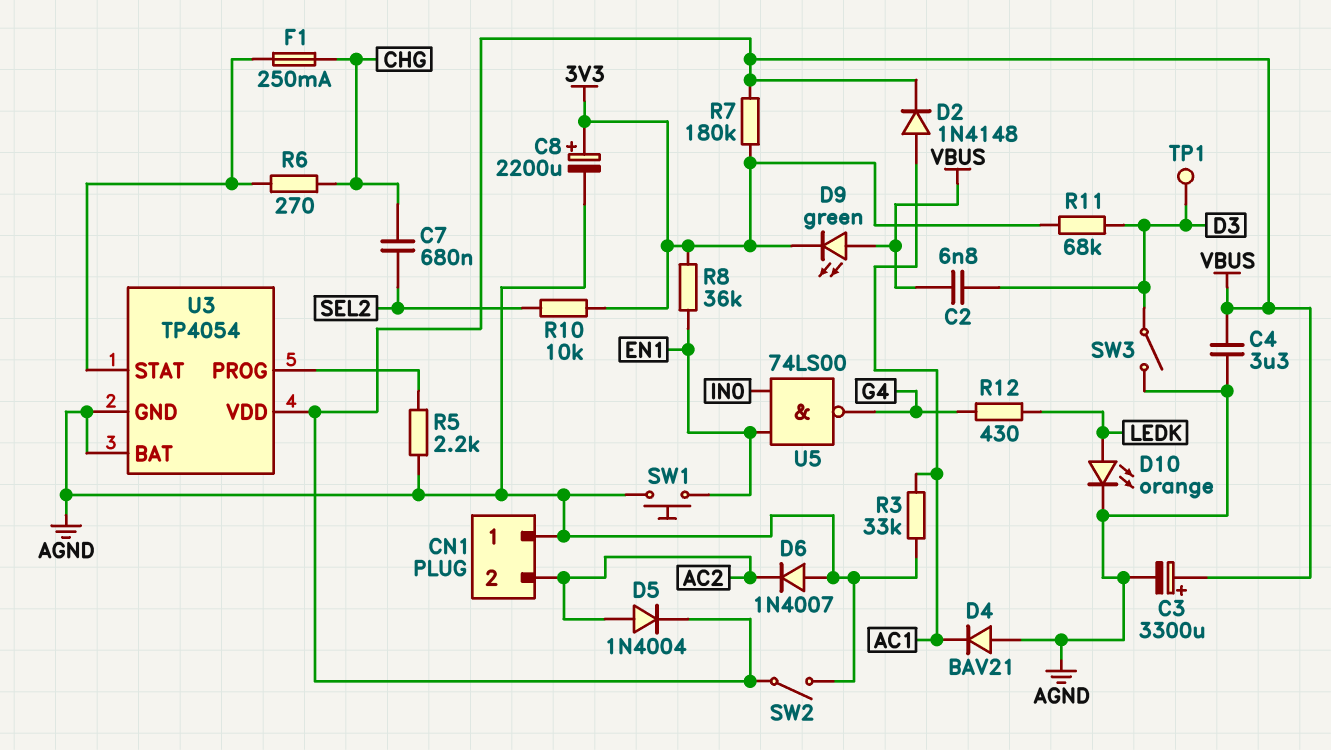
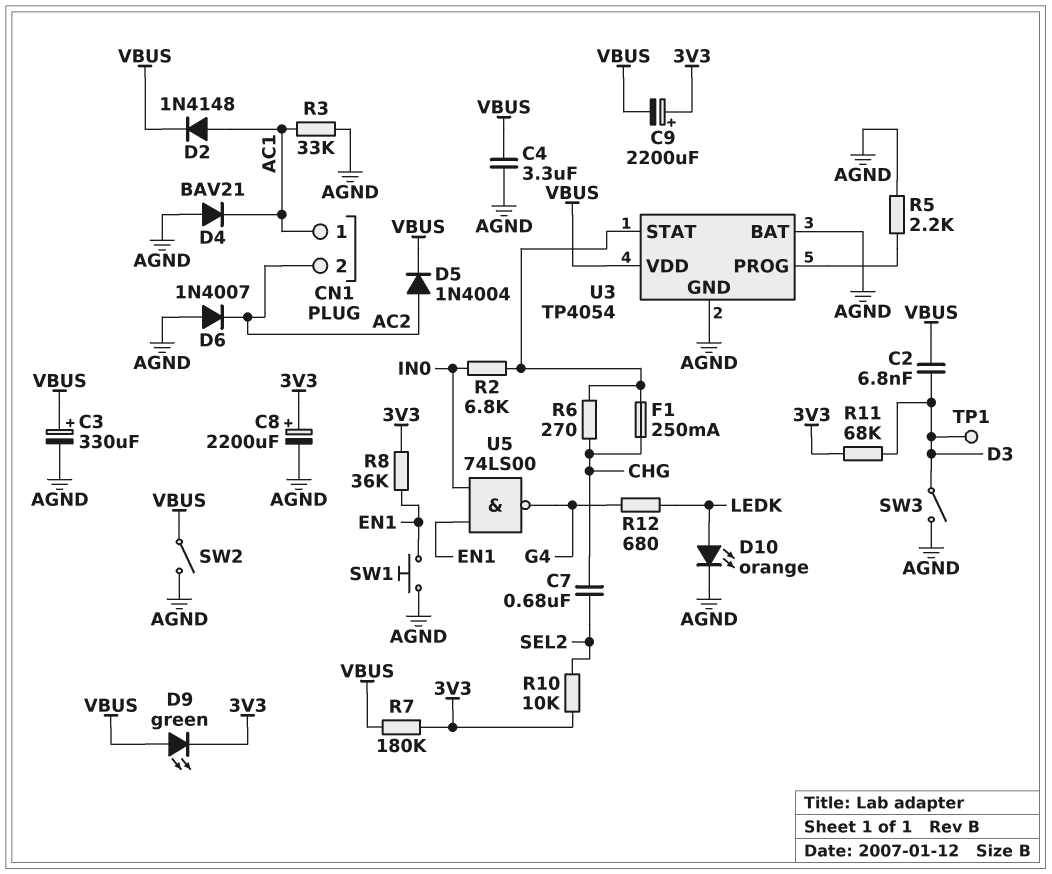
C3: 3300uF (plus VBUS, minus AGND) -> 330uF (plus VBUS, minus AGND)
C9: none -> 2200uF (plus 3V3, minus VBUS)
CN1 pin 1: AGND -> AC1
R2: none -> 6.8k (IN0, U3/STAT)
R12: 430 (G4, LEDK) -> 680 (G4, LEDK)

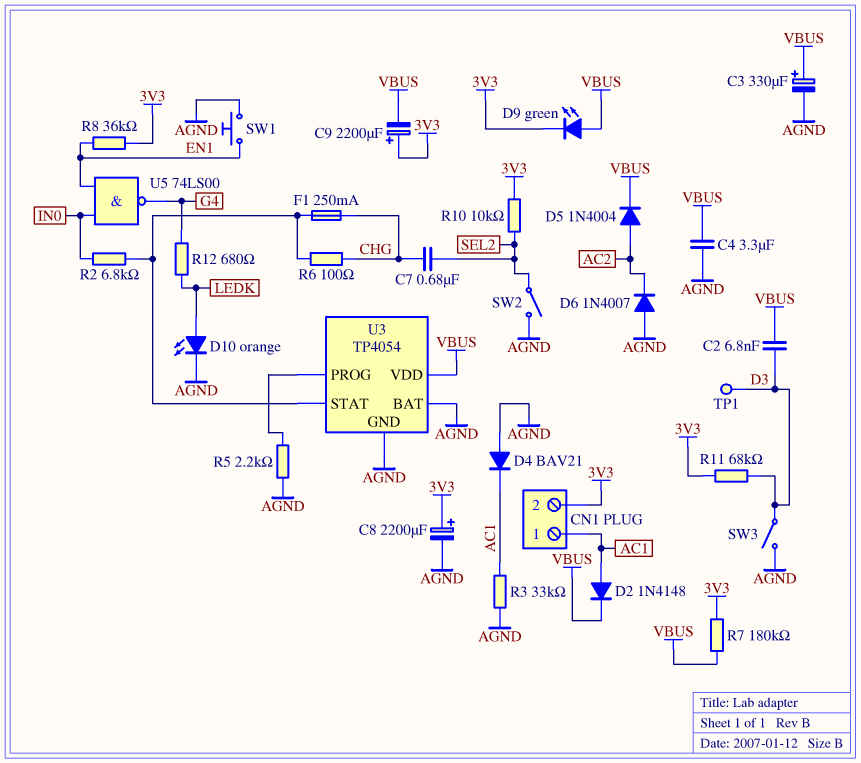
CN1 pin 2: AC2 -> 3V3
R6: 270 (CHG, U3/STAT) -> 100 (CHG, U3/STAT)
SW2: switch (AGND, VBUS) -> switch (AGND, SEL2)

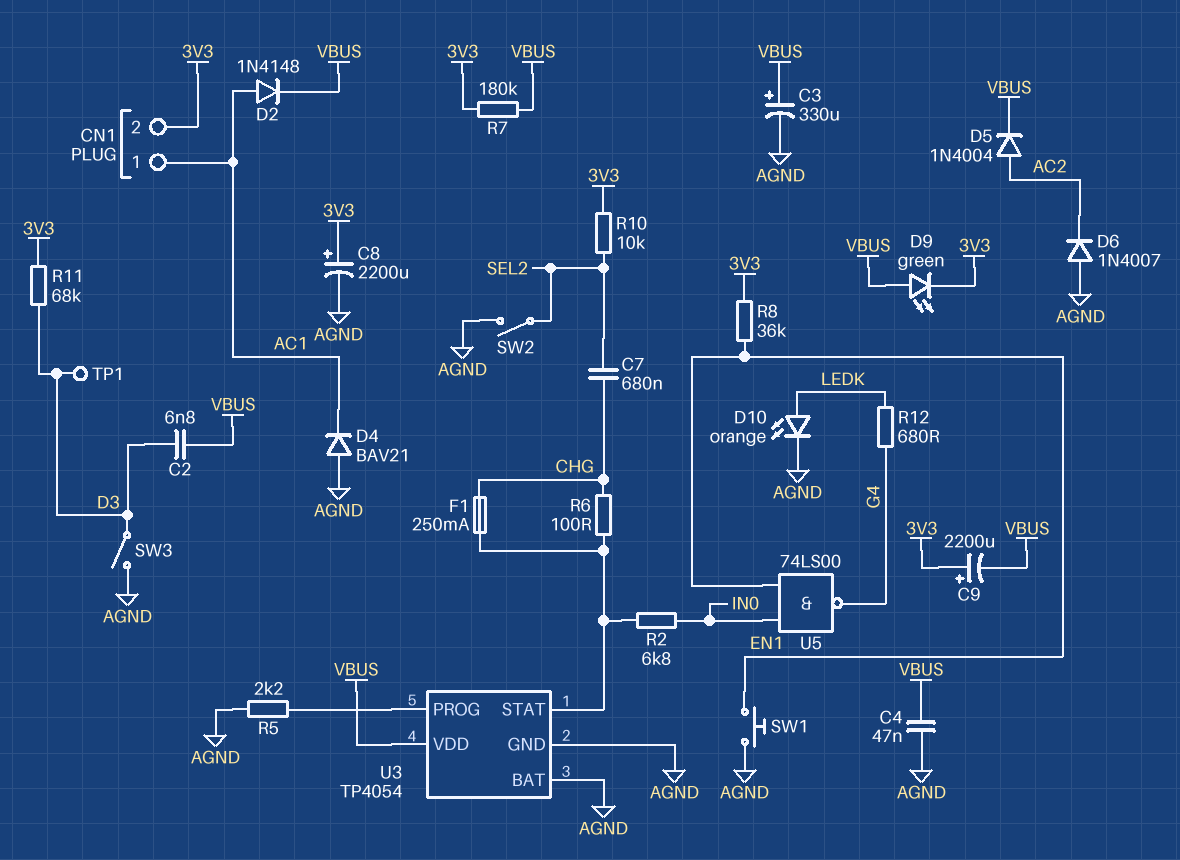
C4: 3.3uF (AGND, VBUS) -> 47nF (AGND, VBUS)
R3: 33k (AC1, AGND) -> none

